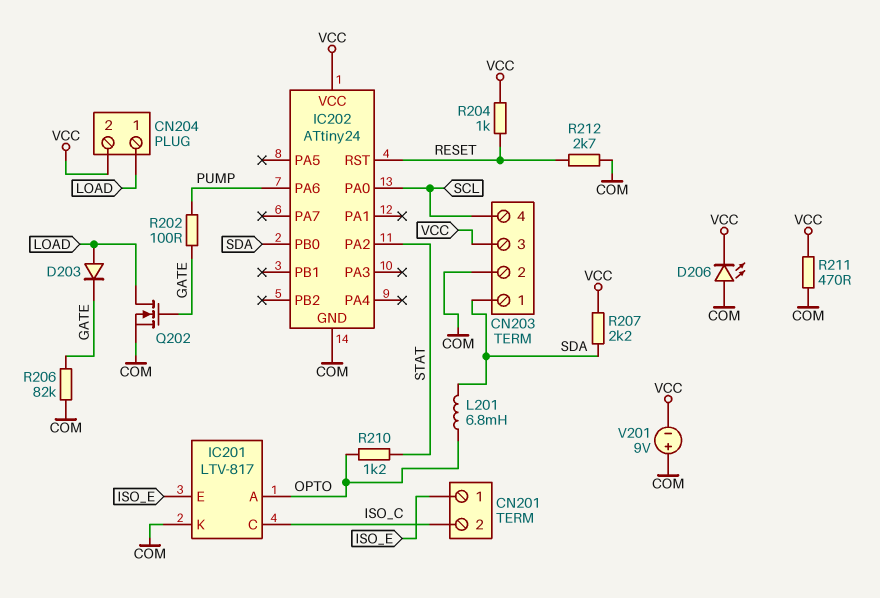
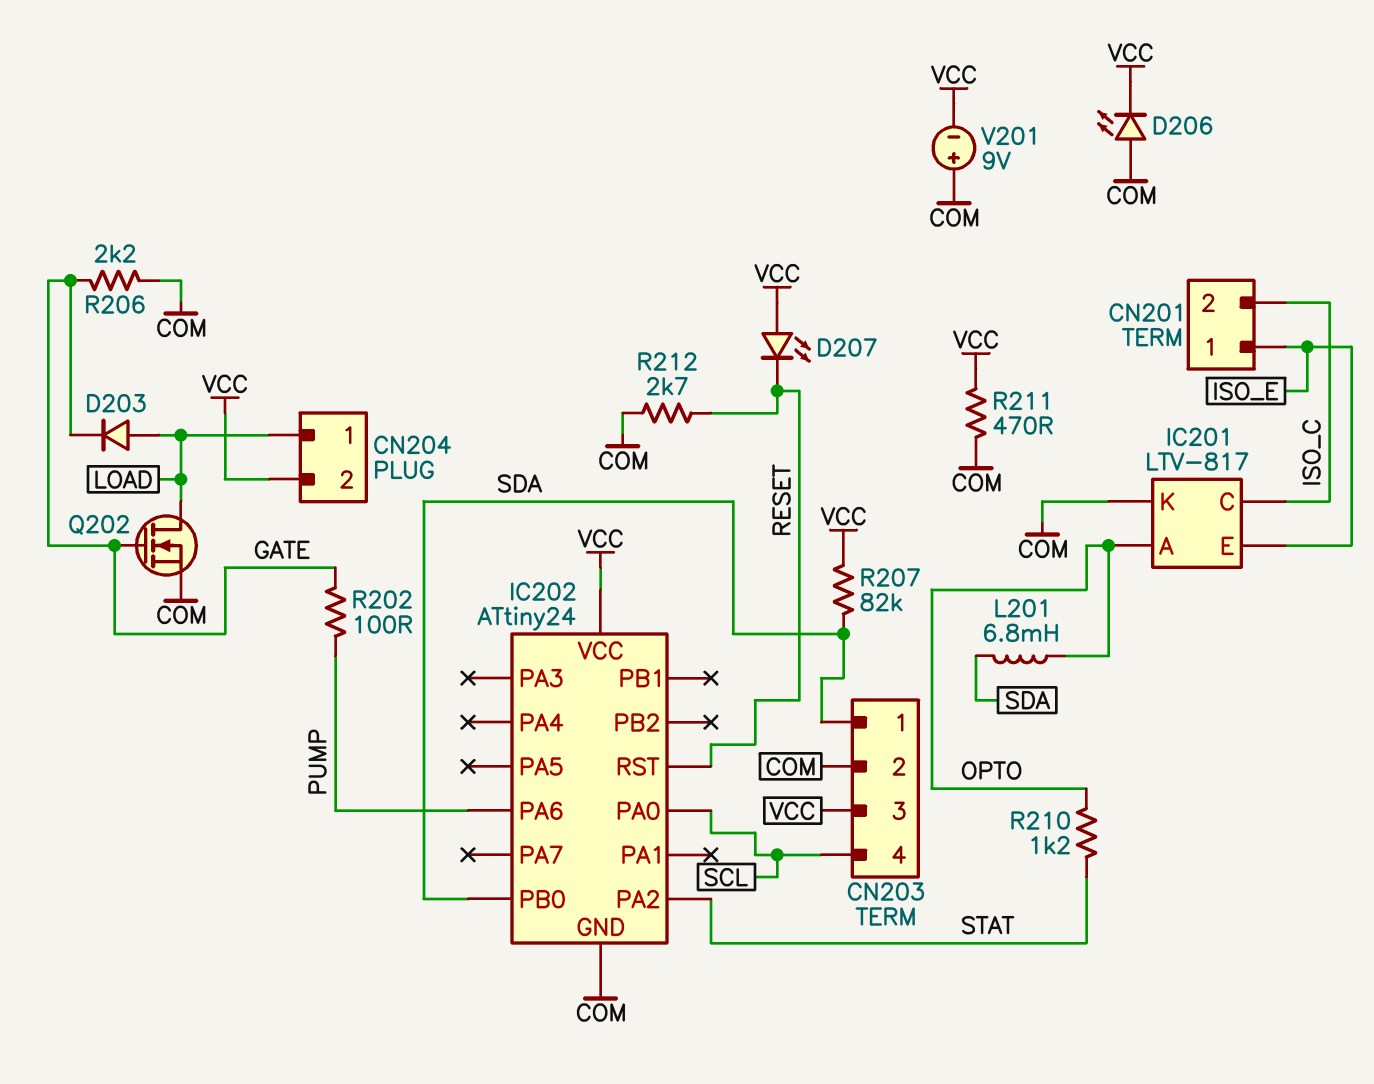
D207: none -> LED (A VCC, K RESET)
R204: 1k (RESET, VCC) -> none
R206: 82k (COM, GATE) -> 2.2k (COM, GATE)
R207: 2.2k (SDA, VCC) -> 82k (SDA, VCC)

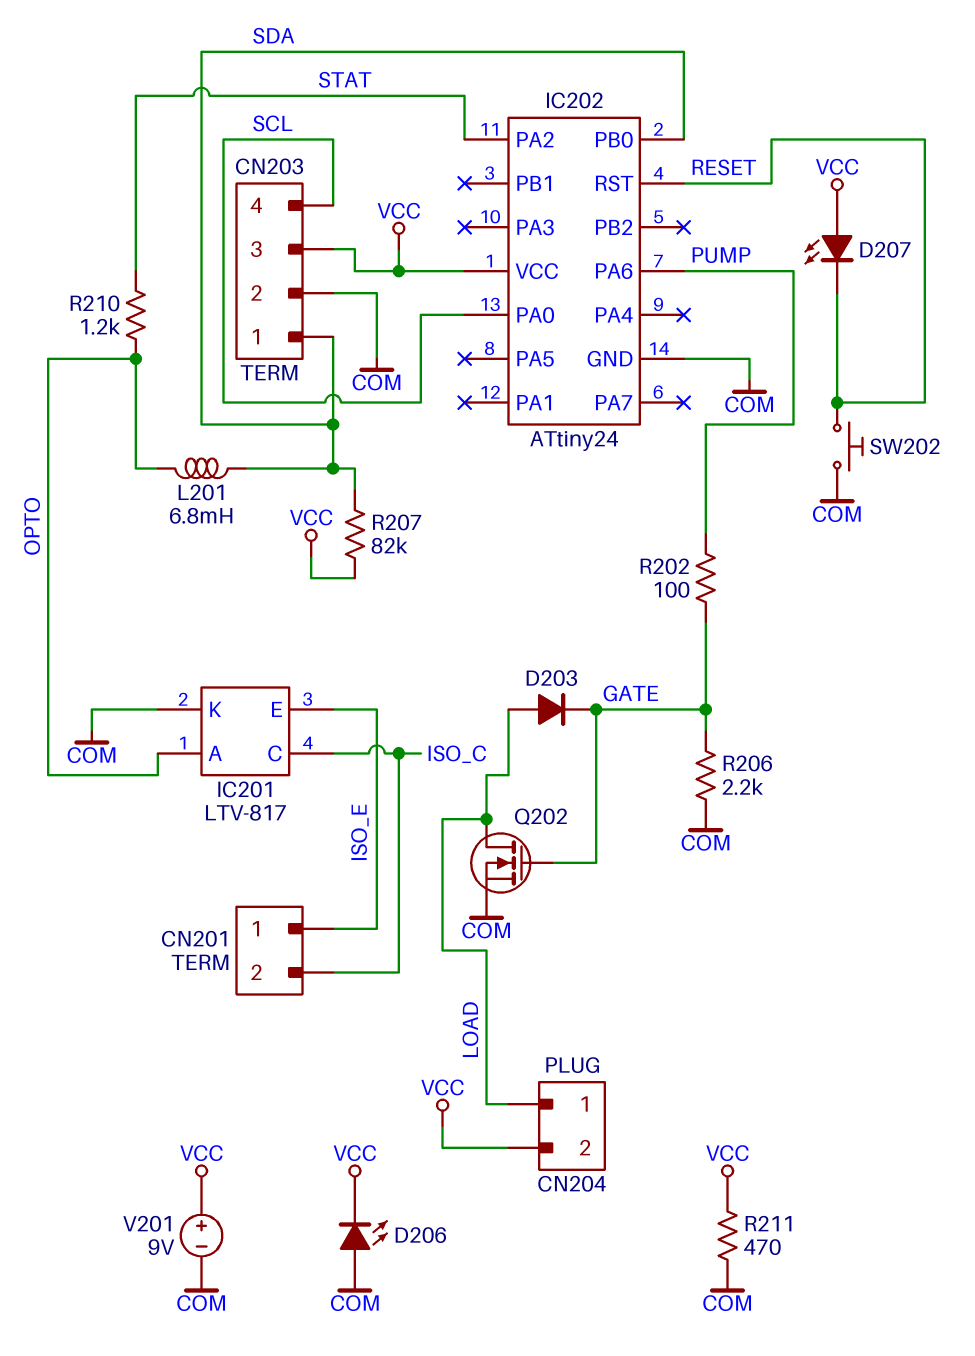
R212: 2.7k (COM, RESET) -> none
SW202: none -> button (COM, RESET)
V201: 9V (plus COM, minus VCC) -> 9V (plus VCC, minus COM)

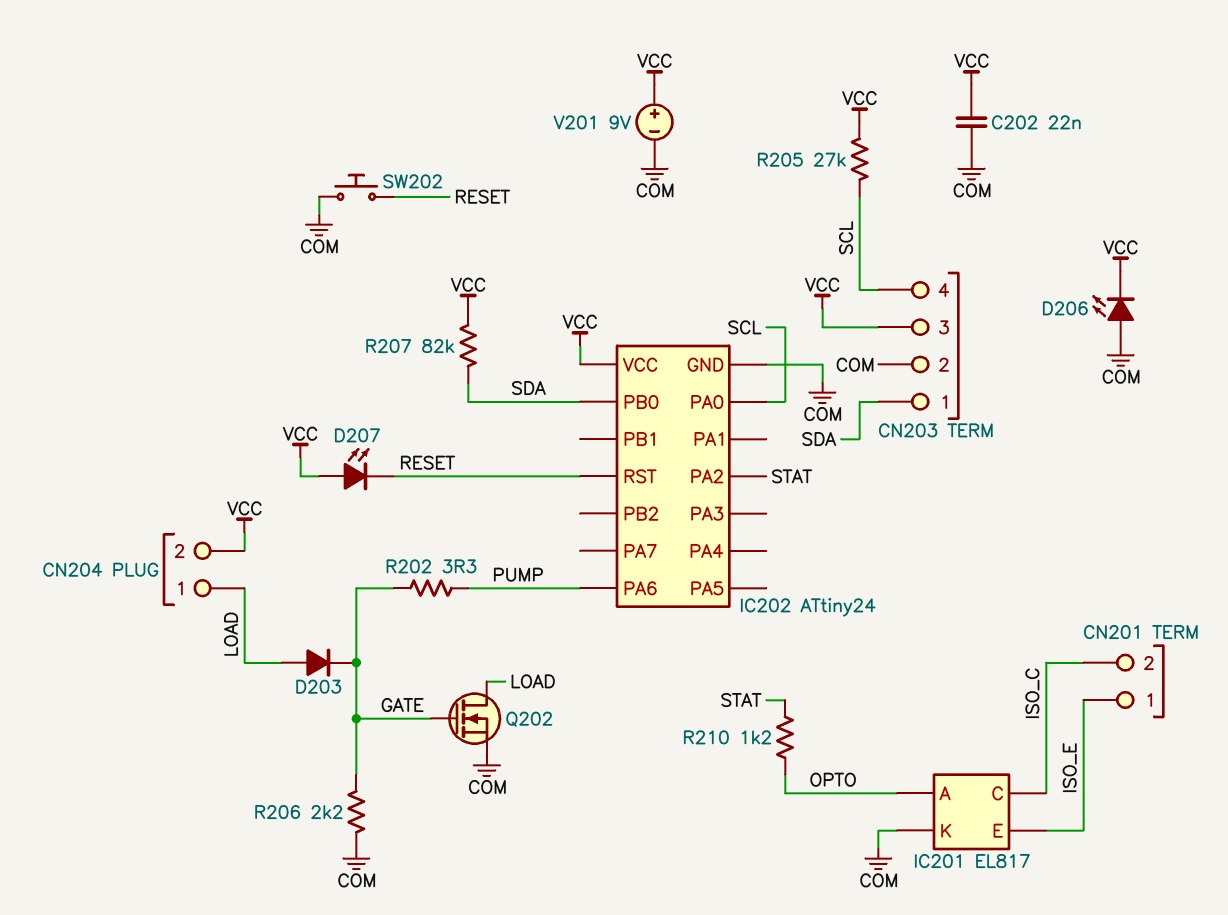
C202: none -> 22nF (COM, VCC)
IC201: LTV-817 -> EL817
L201: 6.8mH (OPTO, SDA) -> none
R202: 100 (GATE, PUMP) -> 3.3 (GATE, PUMP)
R205: none -> 27k (SCL, VCC)
R211: 470 (COM, VCC) -> none

